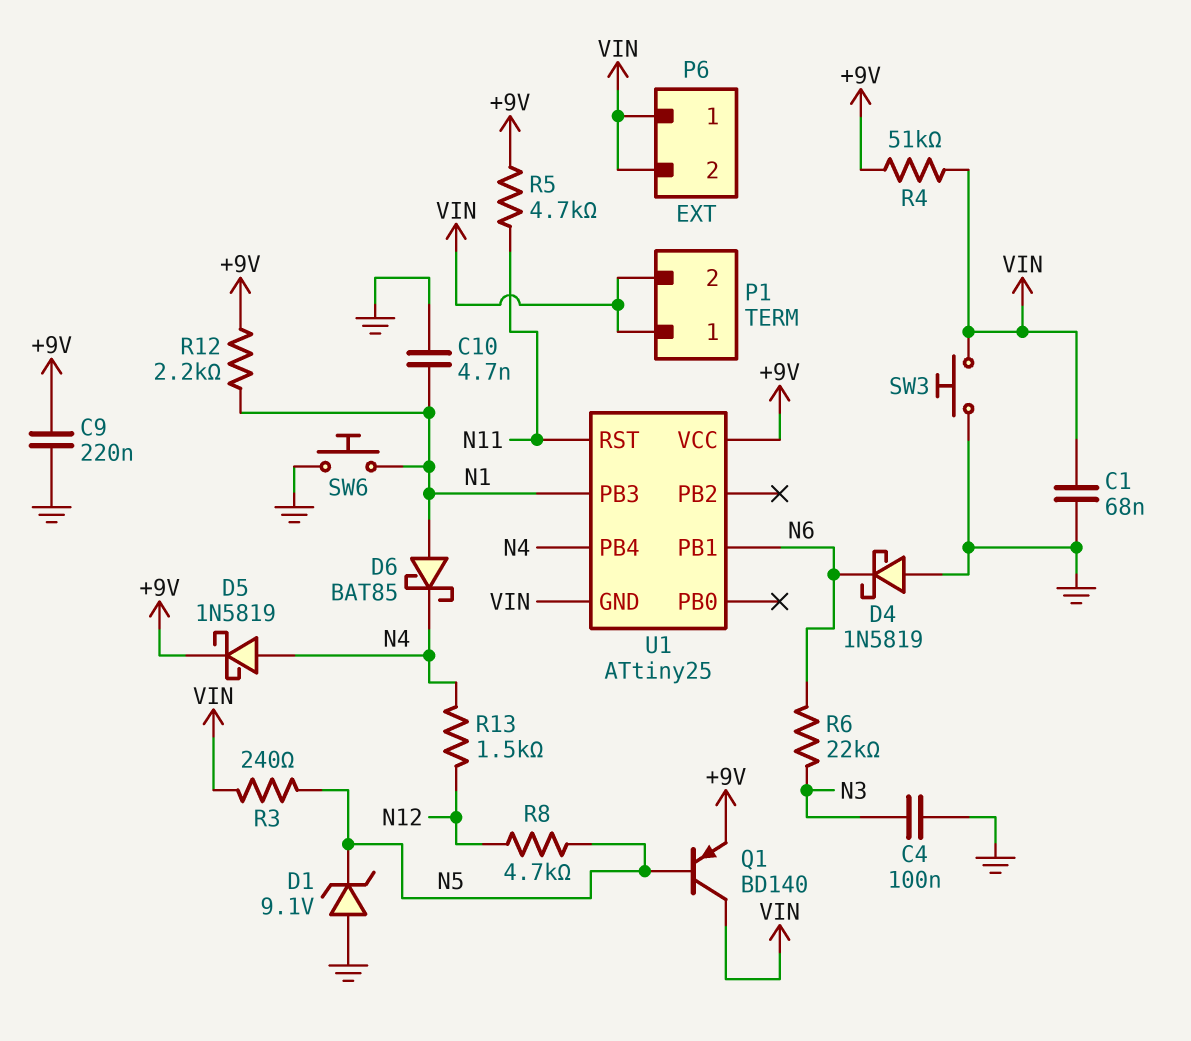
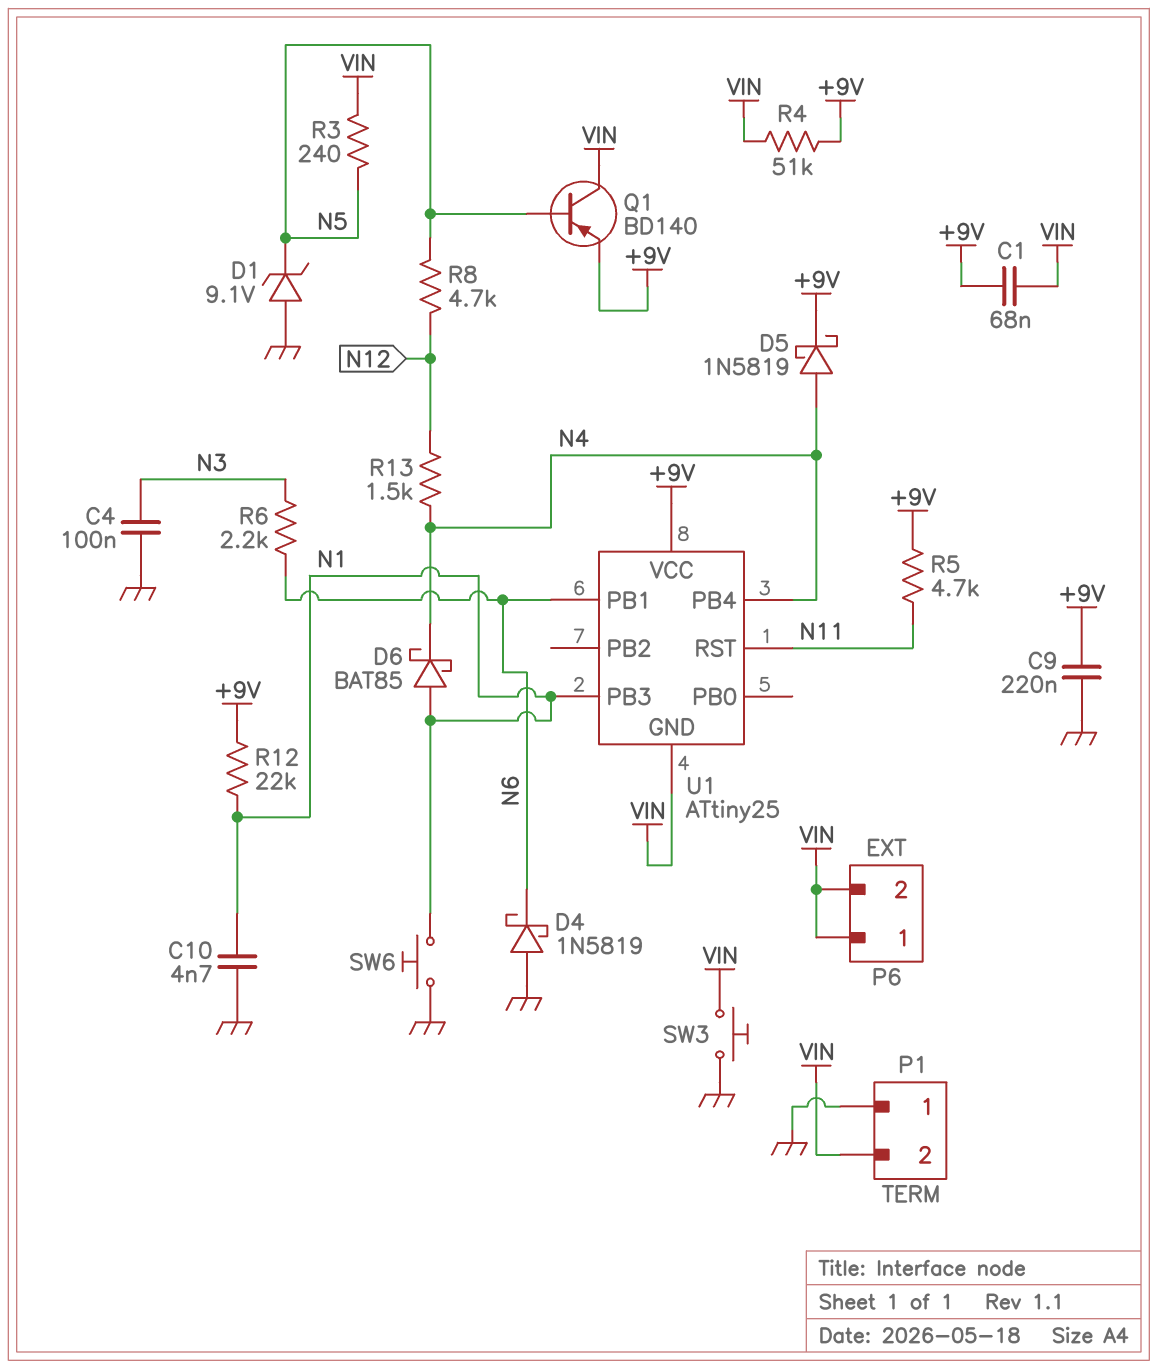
C1: 68nF (GND, VIN) -> 68nF (+9V, VIN)
P1 pin 1: VIN -> GND
R6: 22k (N3, N6) -> 2.2k (N3, N6)
R12: 2.2k (+9V, N1) -> 22k (+9V, N1)

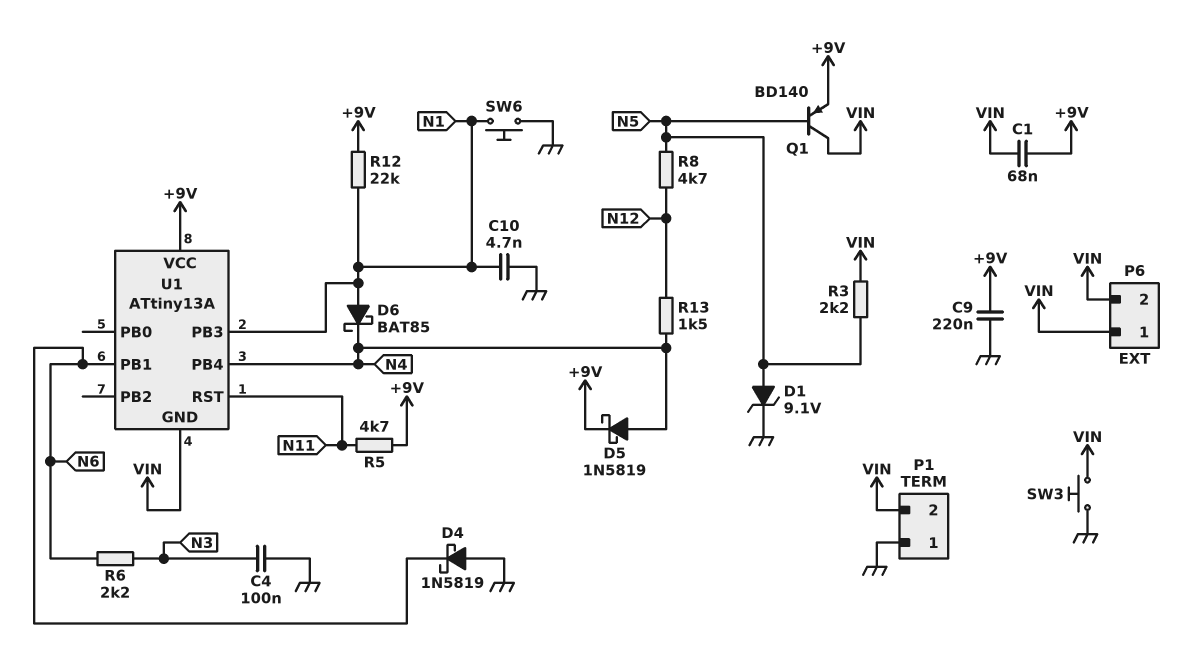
D1: zener 9.1V (A GND, K N5) -> zener 9.1V (A N5, K GND)
R3: 240 (N5, VIN) -> 2.2k (N5, VIN)
R4: 51k (+9V, VIN) -> none
U1: ATtiny25 -> ATtiny13A

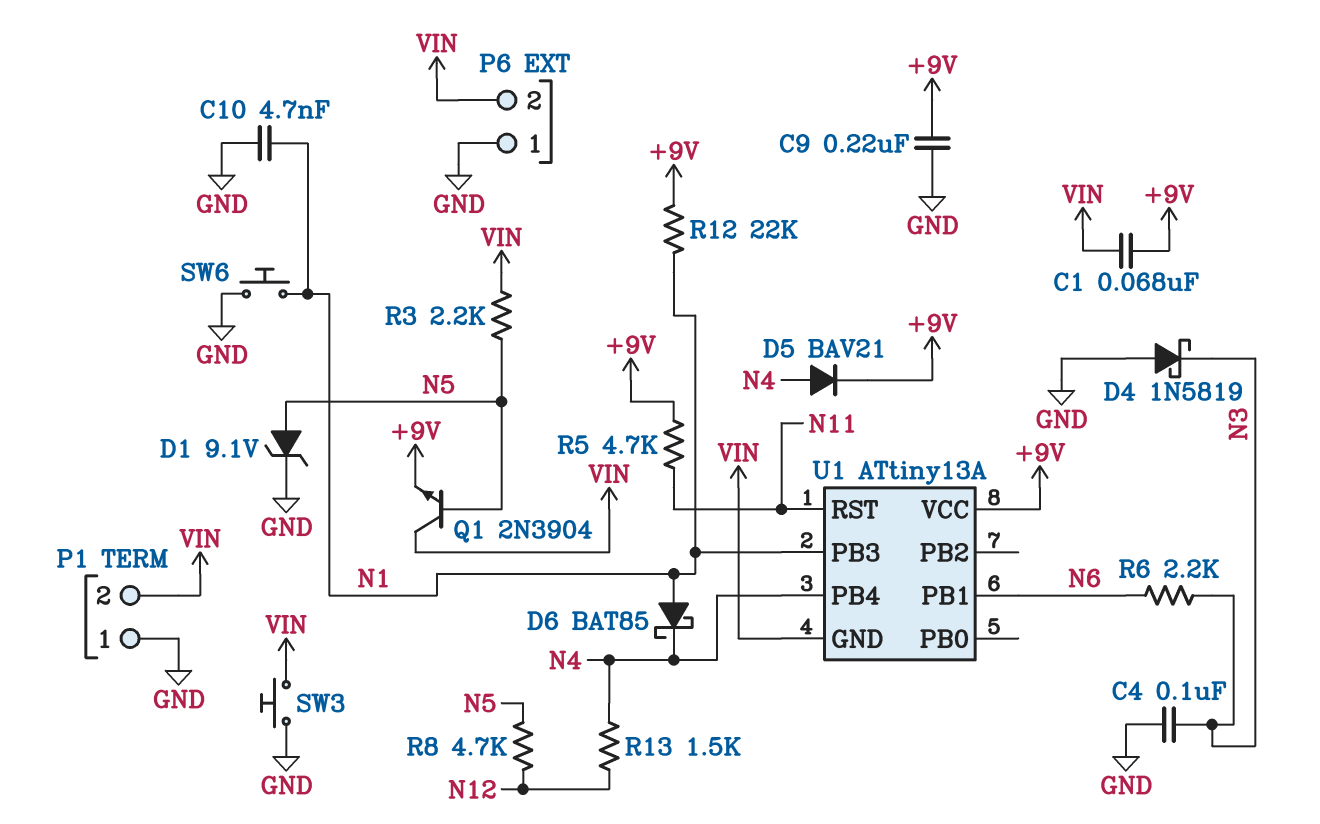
D4: schottky 1N5819 (A GND, K N6) -> schottky 1N5819 (A GND, K N3)
D5: schottky 1N5819 (A N4, K +9V) -> diode BAV21 (A N4, K +9V)
P6 pin 1: VIN -> GND
Q1: PNP BD140 (B N5, C VIN, E +9V) -> NPN 2N3904 (B N5, C VIN, E +9V)

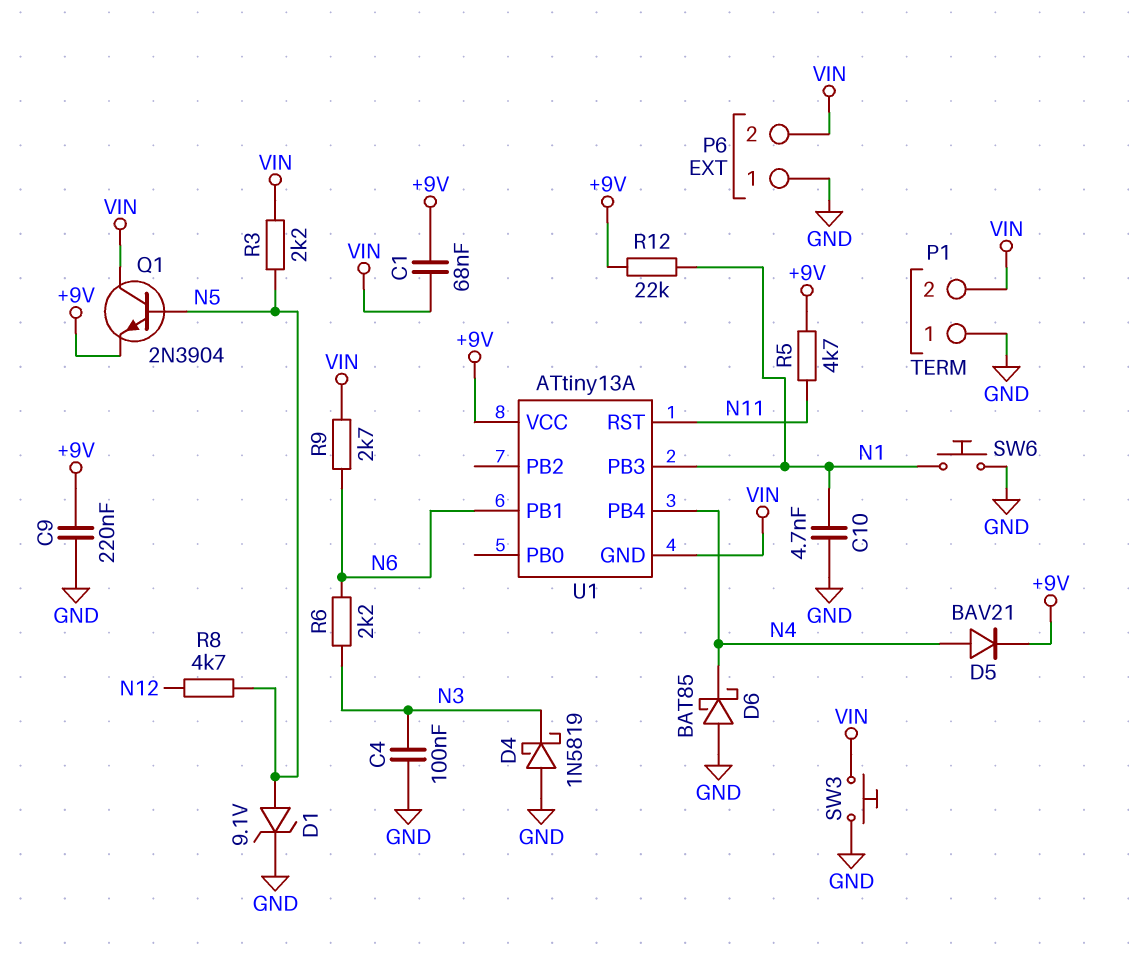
D6: schottky BAT85 (A N1, K N4) -> schottky BAT85 (A GND, K N4)
R9: none -> 2.7k (N6, VIN)
R13: 1.5k (N4, N12) -> none

